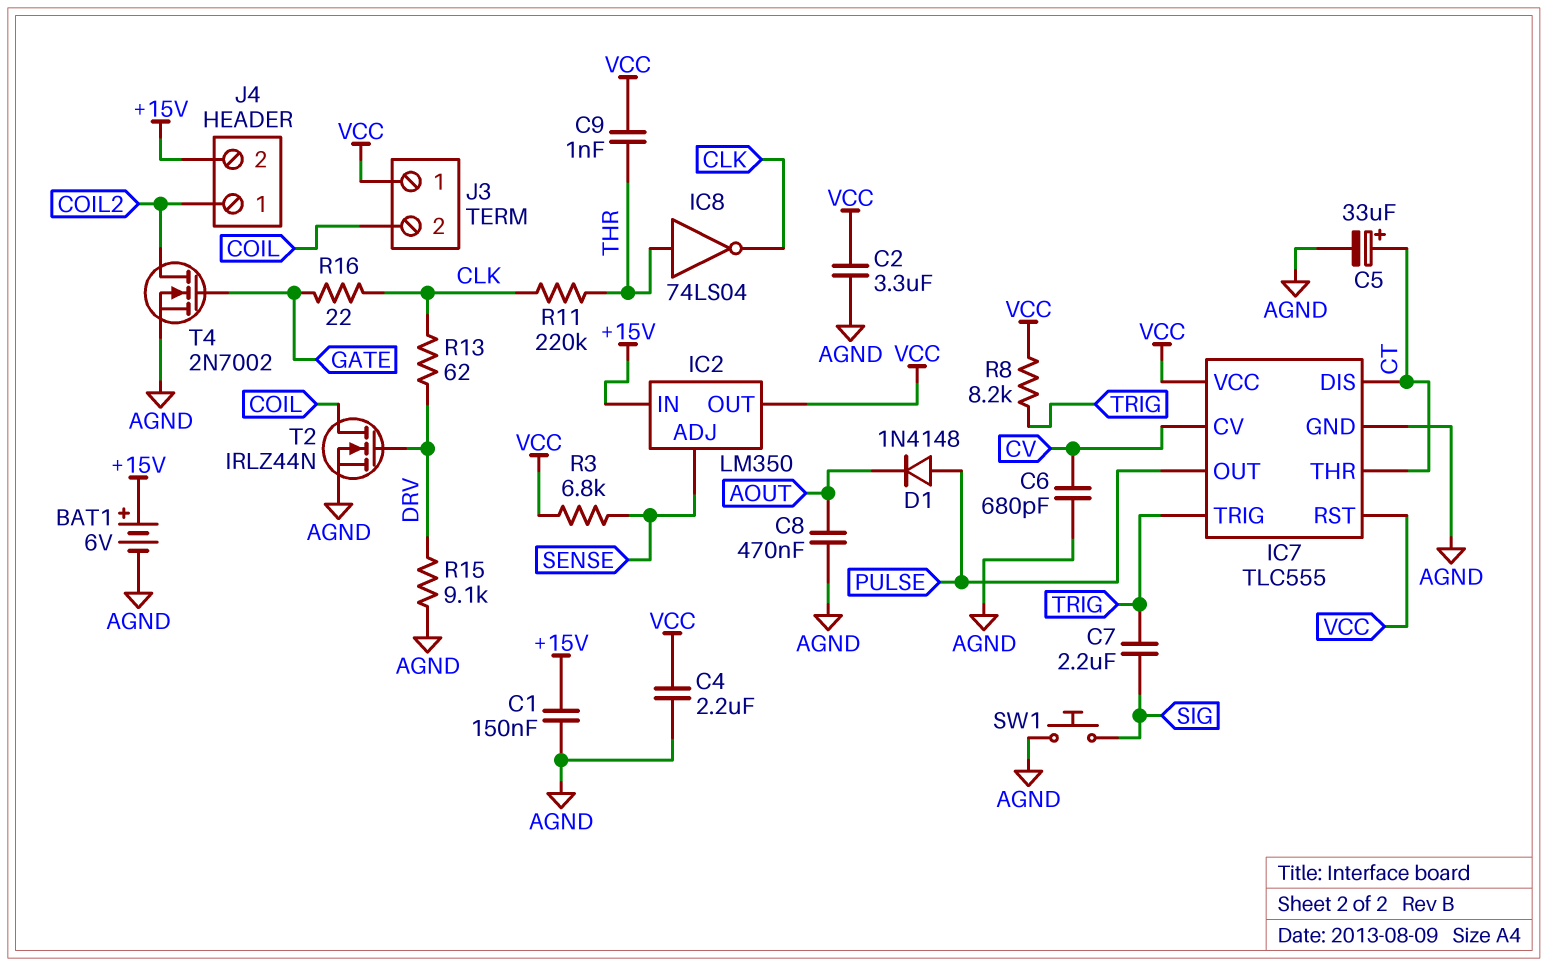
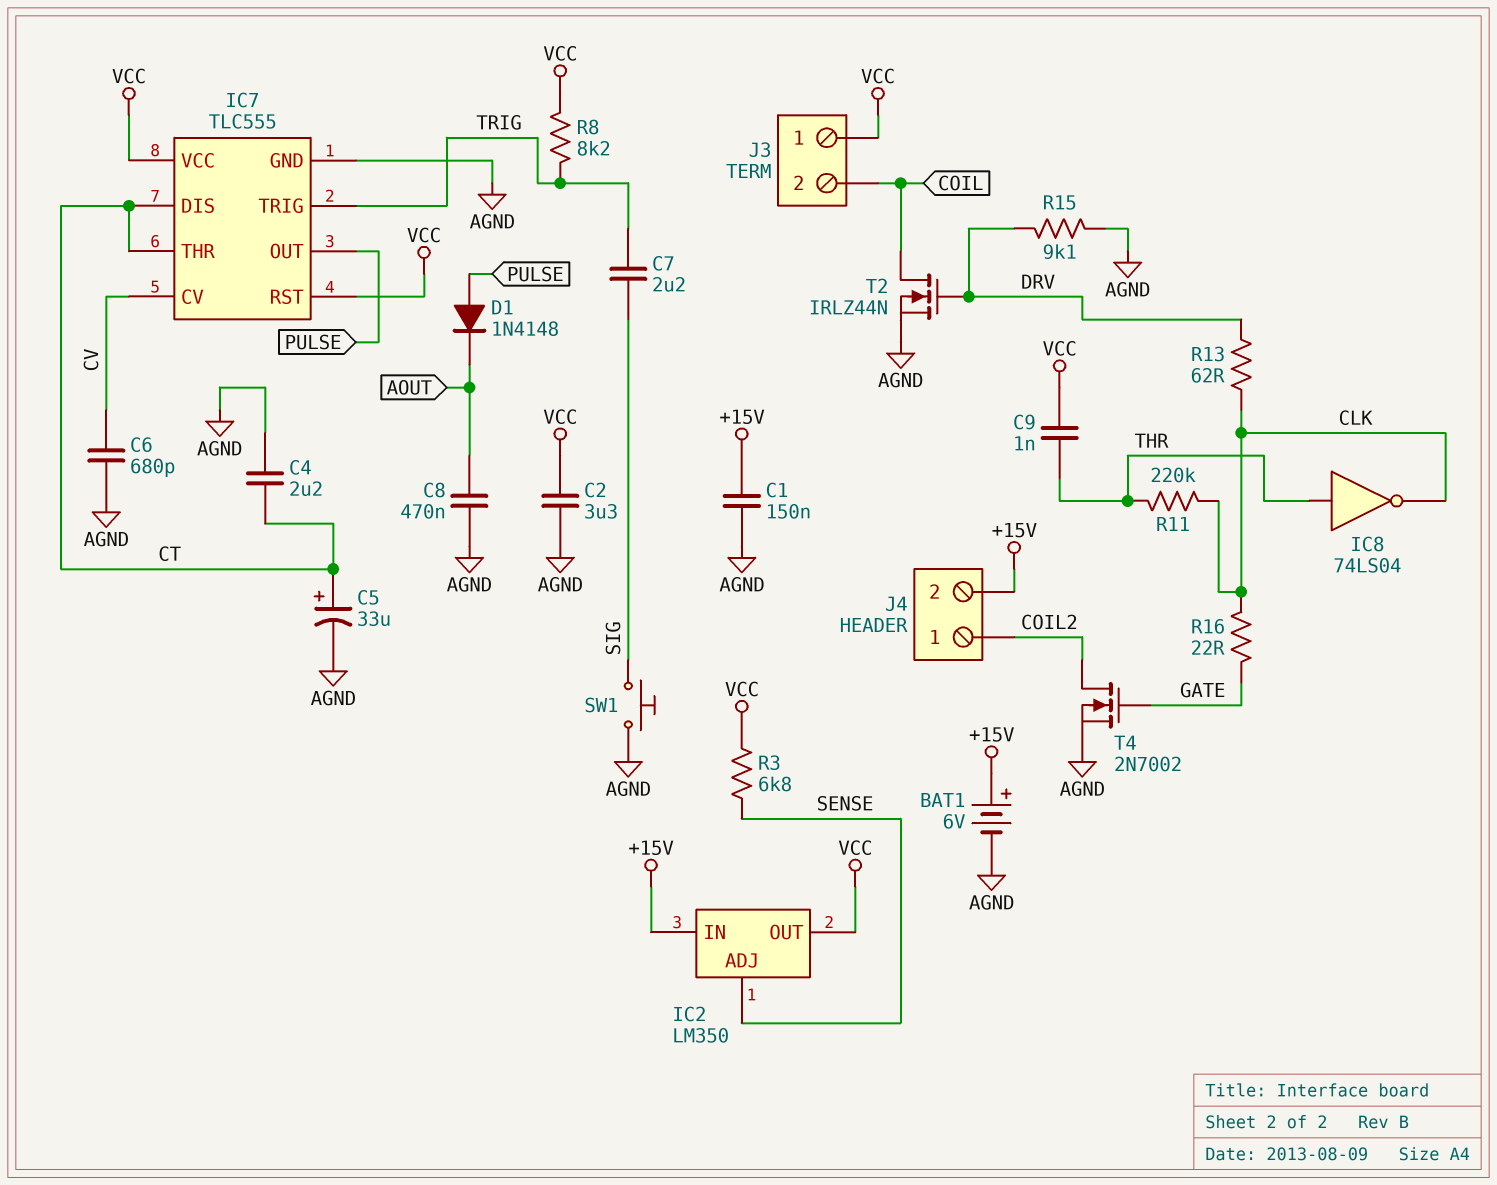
C4: 2.2uF (AGND, VCC) -> 2.2uF (AGND, CT)

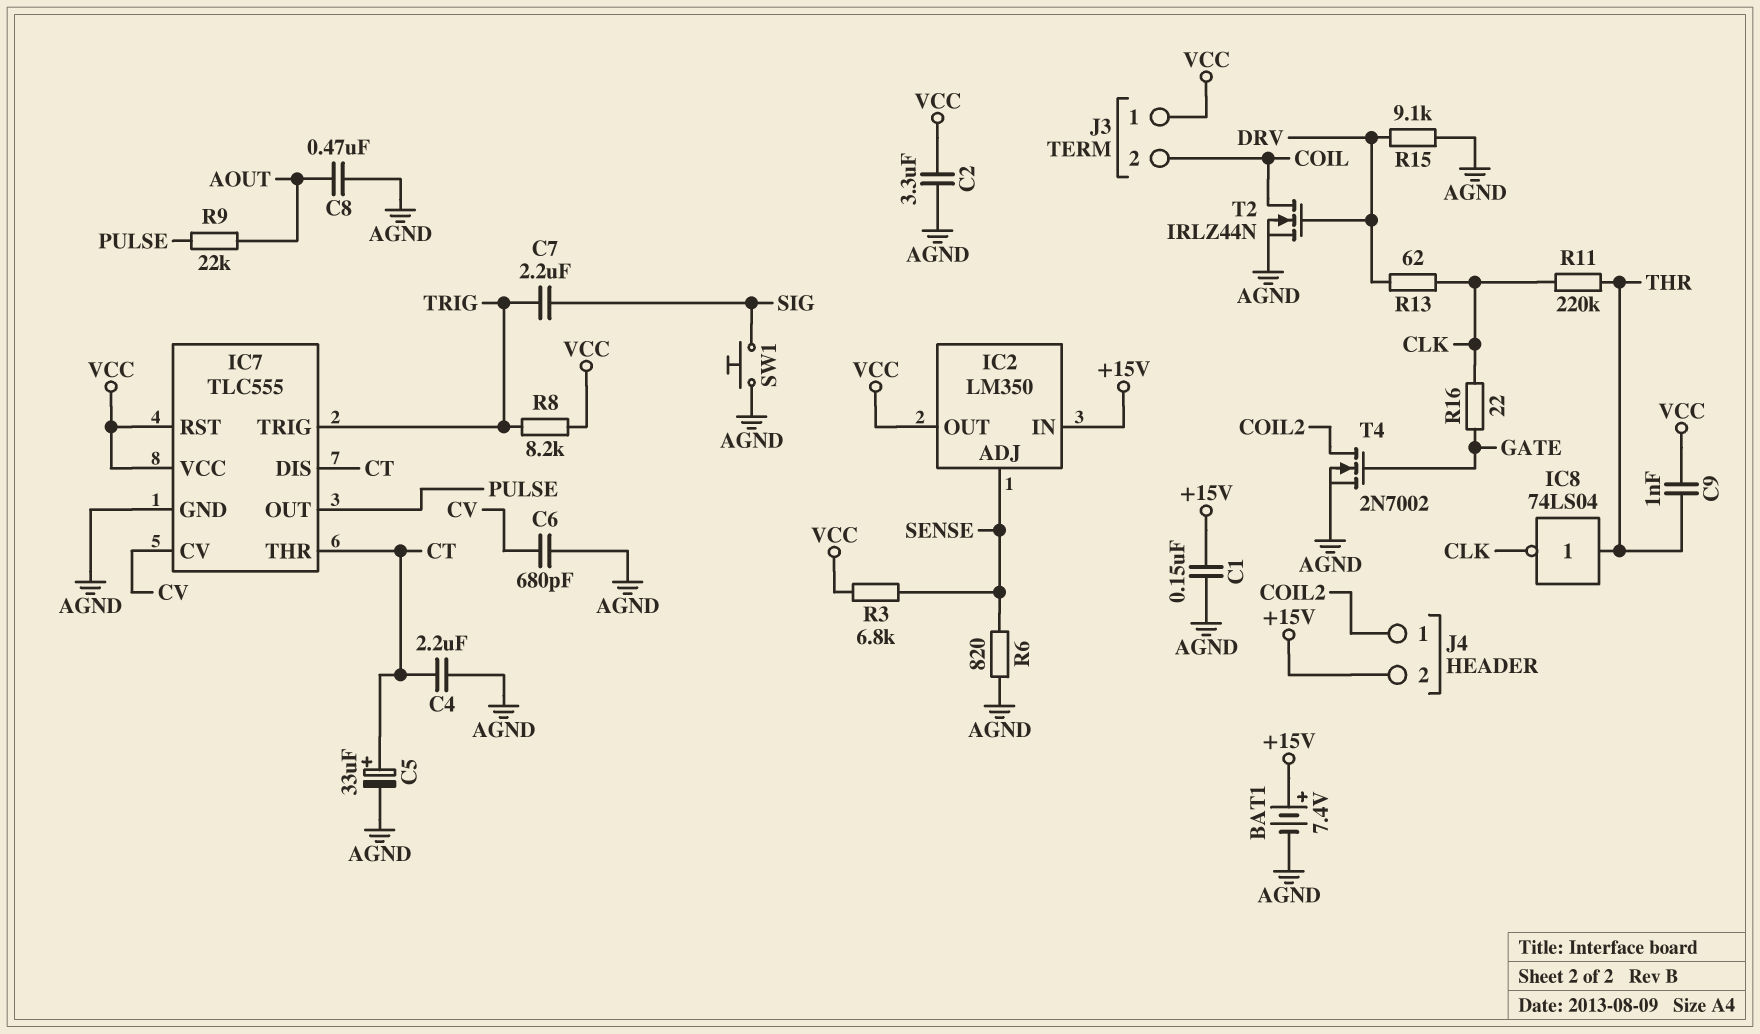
BAT1: 6V (plus +15V, minus AGND) -> 7.4V (plus +15V, minus AGND)
D1: diode 1N4148 (A PULSE, K AOUT) -> none
R6: none -> 820 (AGND, SENSE)
R9: none -> 22k (AOUT, PULSE)

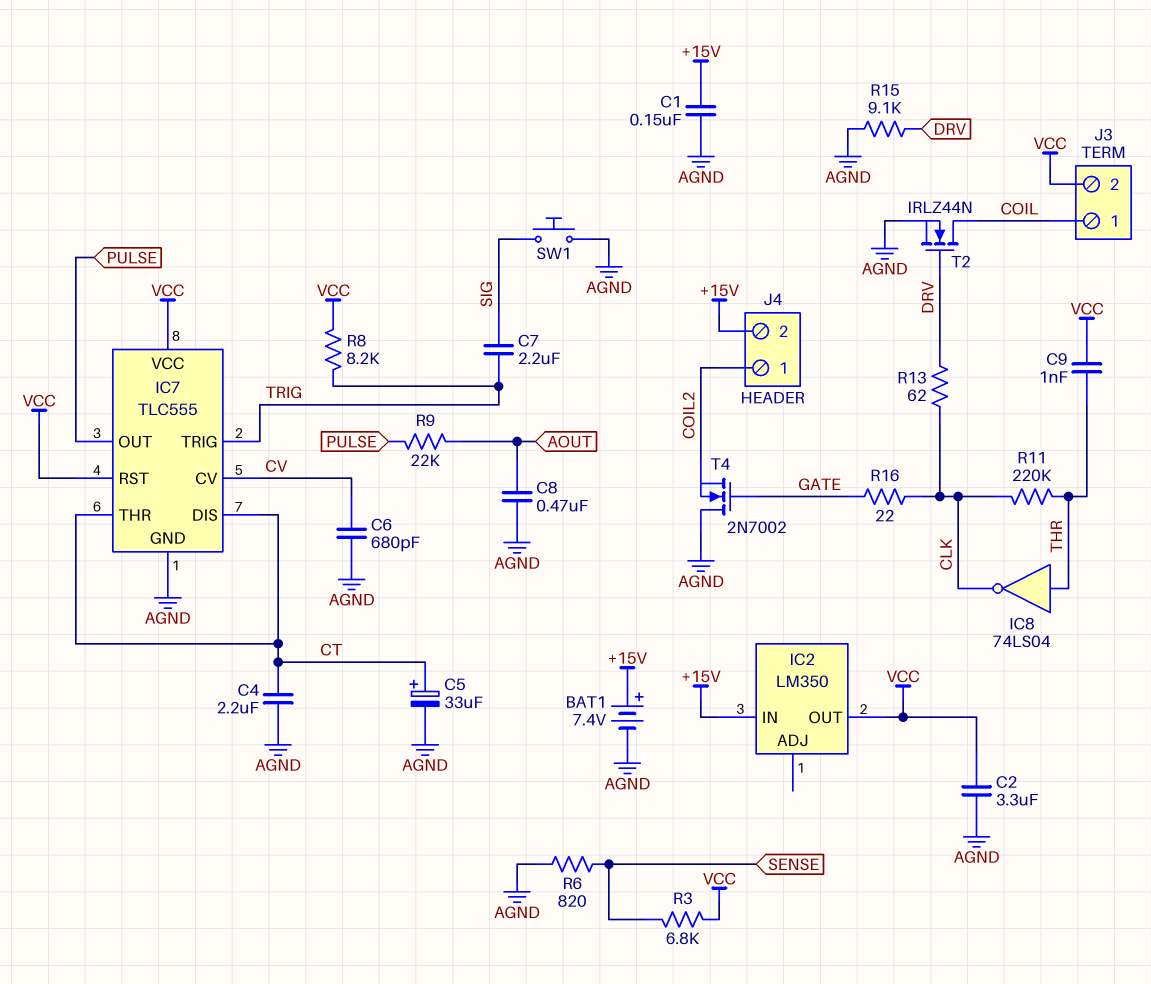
IC2 pin ADJ: SENSE -> none
J3 pin 1: VCC -> COIL
J3 pin 2: COIL -> VCC
T4: NMOS 2N7002 (G GATE, D COIL2, S AGND) -> NMOS 2N7002 (G GATE, D AGND, S COIL2)

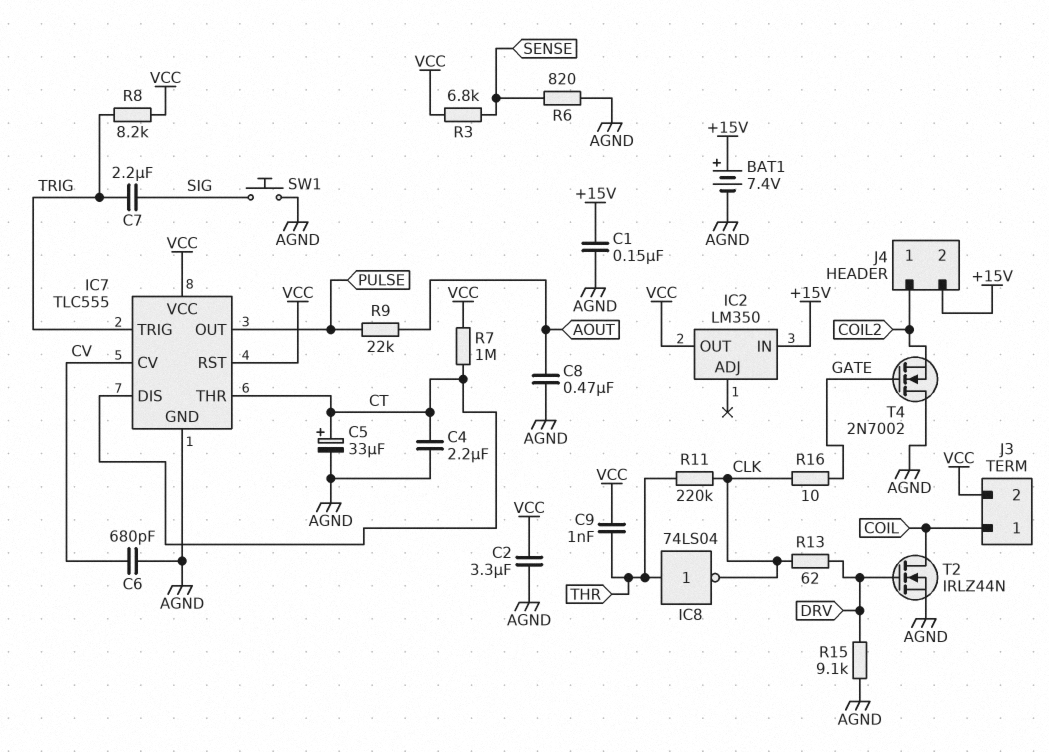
R7: none -> 1M (CT, VCC)
R16: 22 (CLK, GATE) -> 10 (CLK, GATE)

